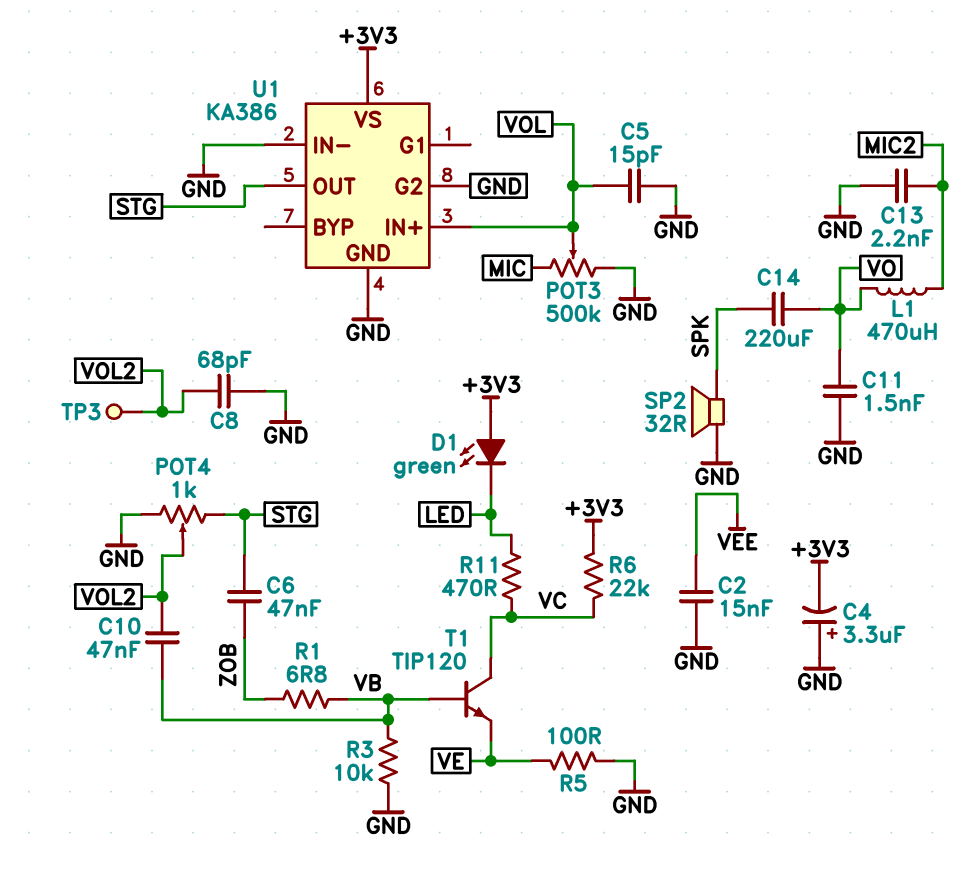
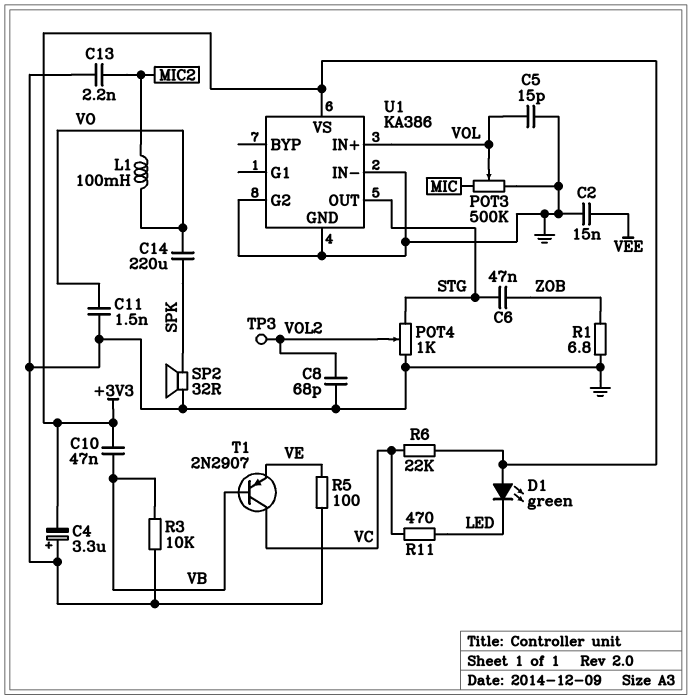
C10: 47nF (VB, VOL2) -> 47nF (+3V3, VB)
L1: 470uH (MIC2, VO) -> 100mH (MIC2, VO)
R1: 6.8 (VB, ZOB) -> 6.8 (GND, ZOB)
T1: NPN TIP120 (B VB, C VC, E VE) -> PNP 2N2907 (B VB, C VC, E VE)

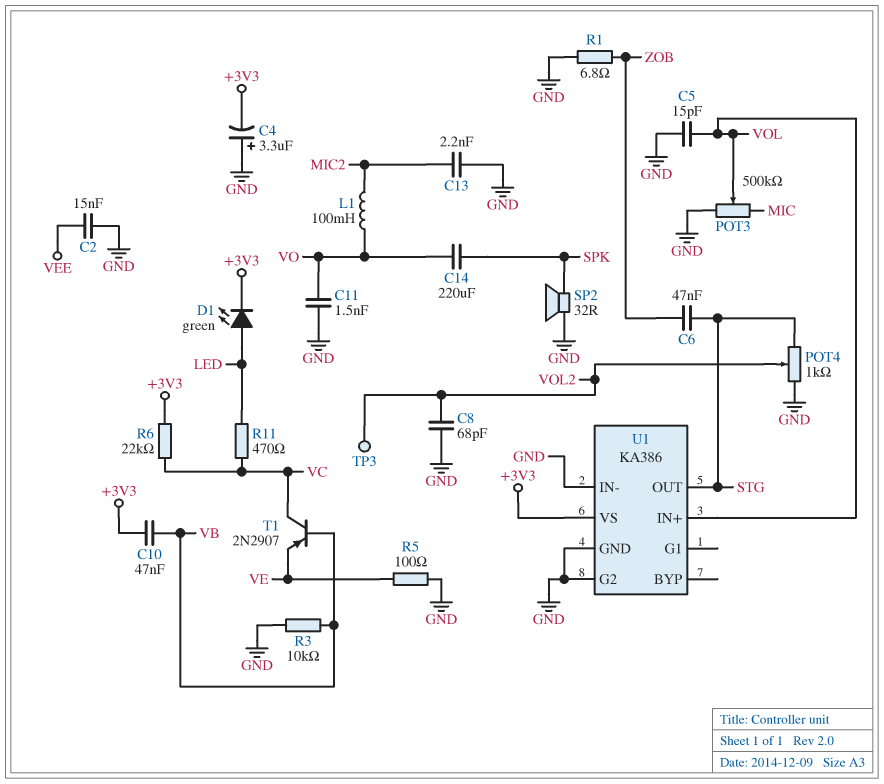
D1: LED green (A +3V3, K LED) -> LED green (A LED, K +3V3)

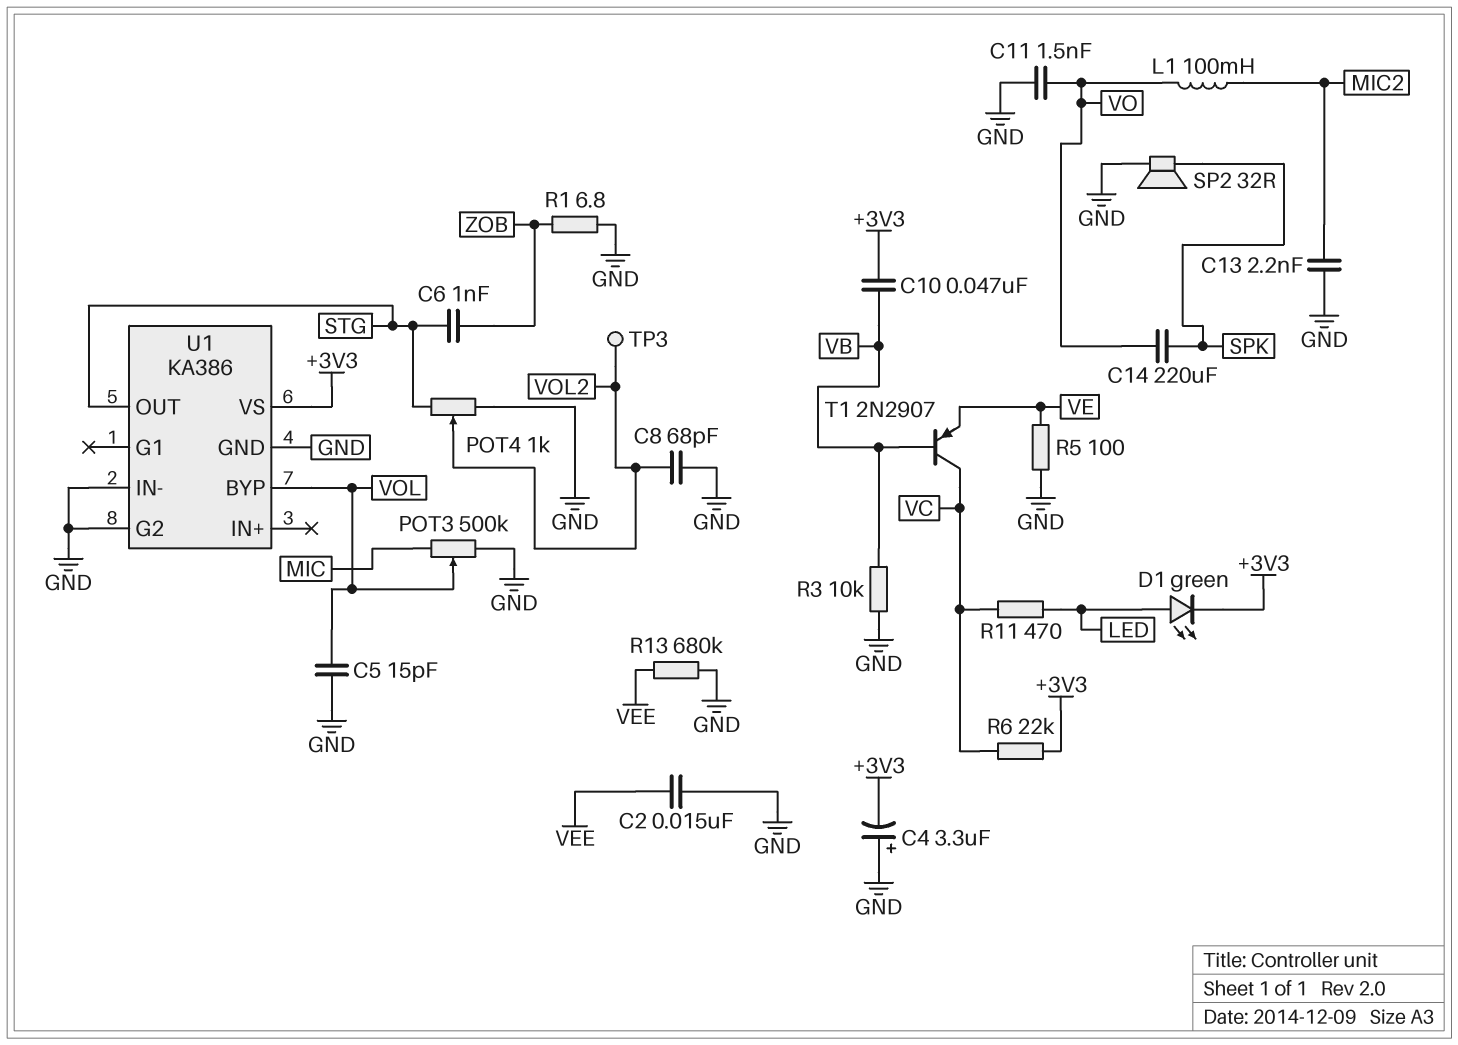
C6: 47nF (STG, ZOB) -> 1nF (STG, ZOB)
R13: none -> 680k (GND, VEE)
U1 pin BYP: none -> VOL
U1 pin IN+: VOL -> none

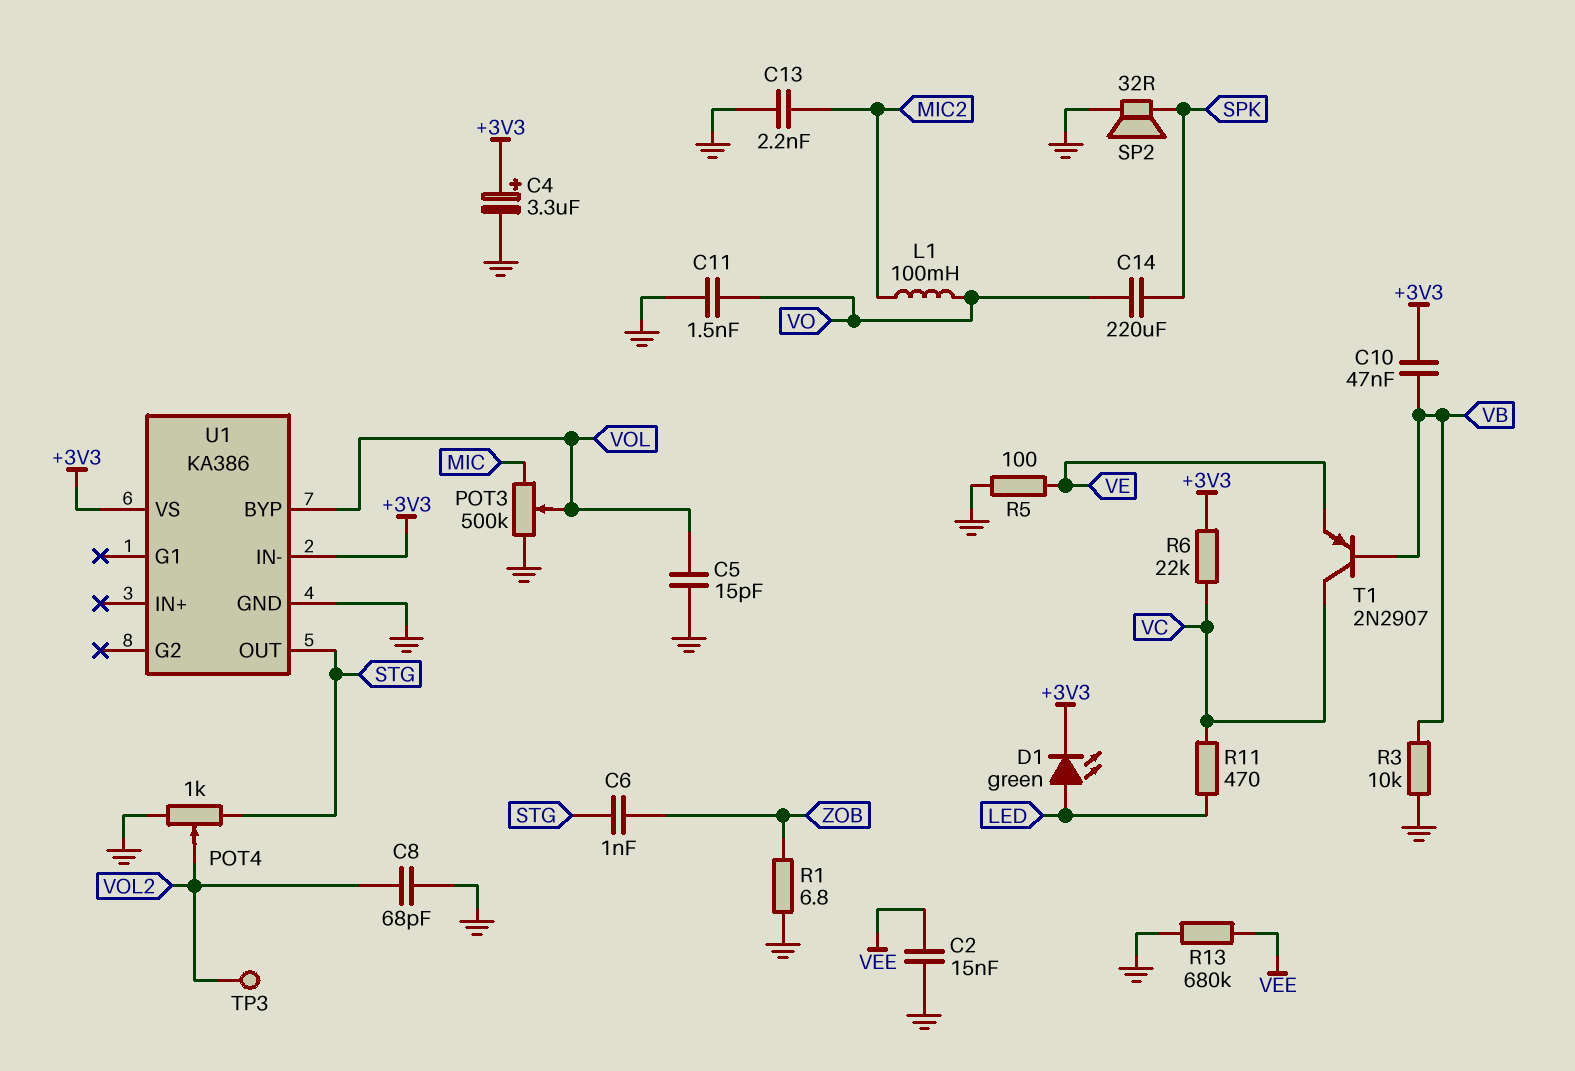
C4: 3.3uF (plus GND, minus +3V3) -> 3.3uF (plus +3V3, minus GND)
U1 pin G2: GND -> none
U1 pin IN-: GND -> +3V3

